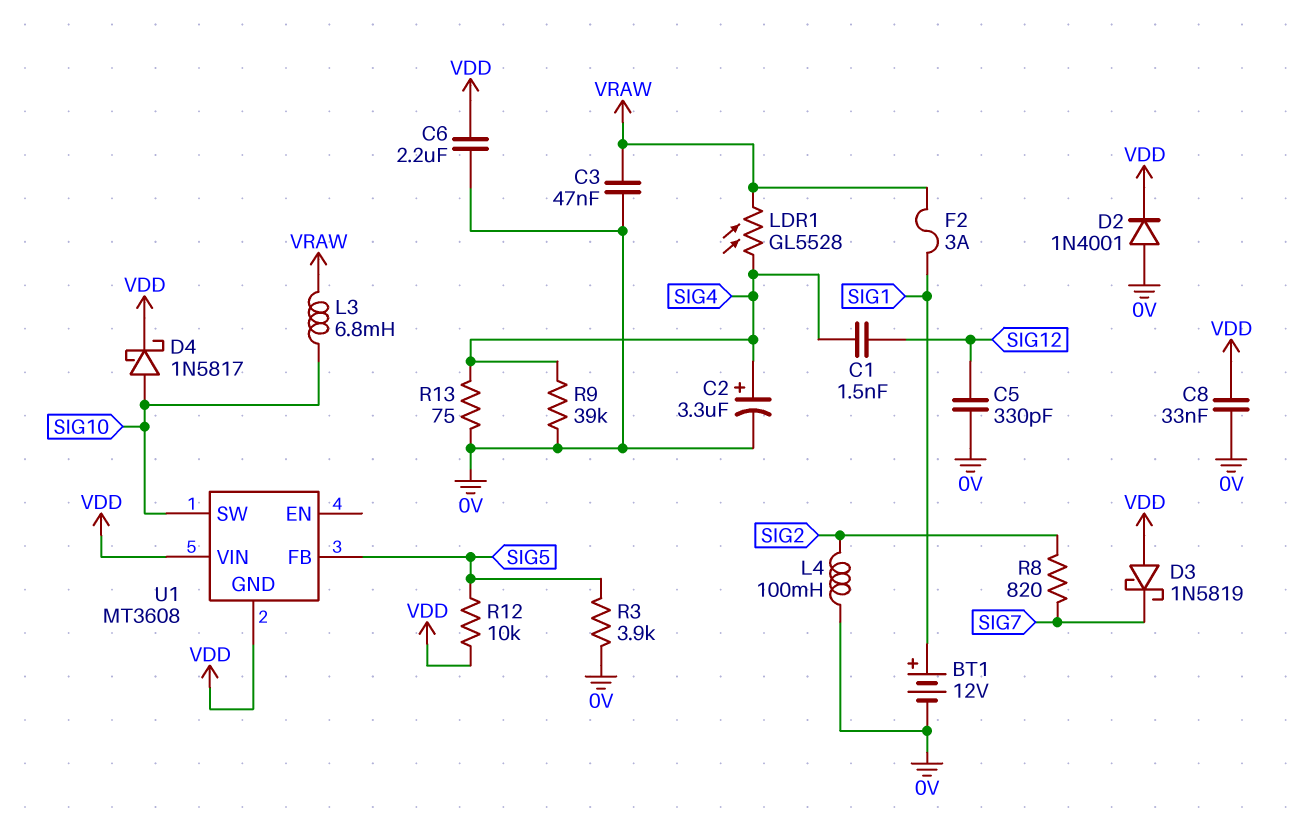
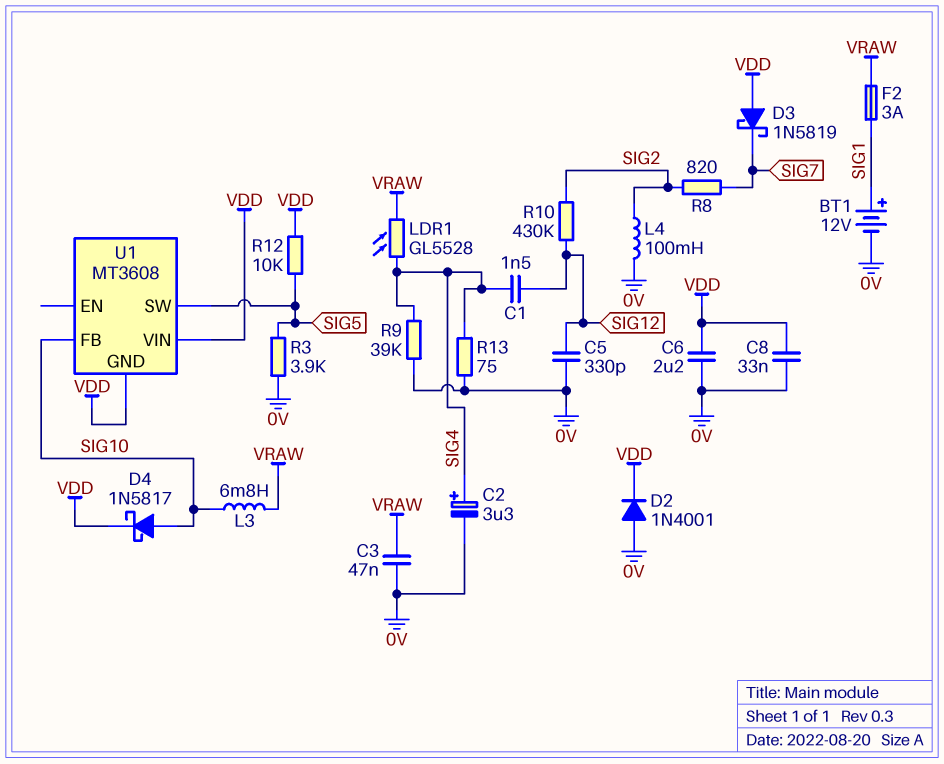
R10: none -> 430k (SIG2, SIG12)
U1 pin FB: SIG5 -> SIG10
U1 pin SW: SIG10 -> SIG5

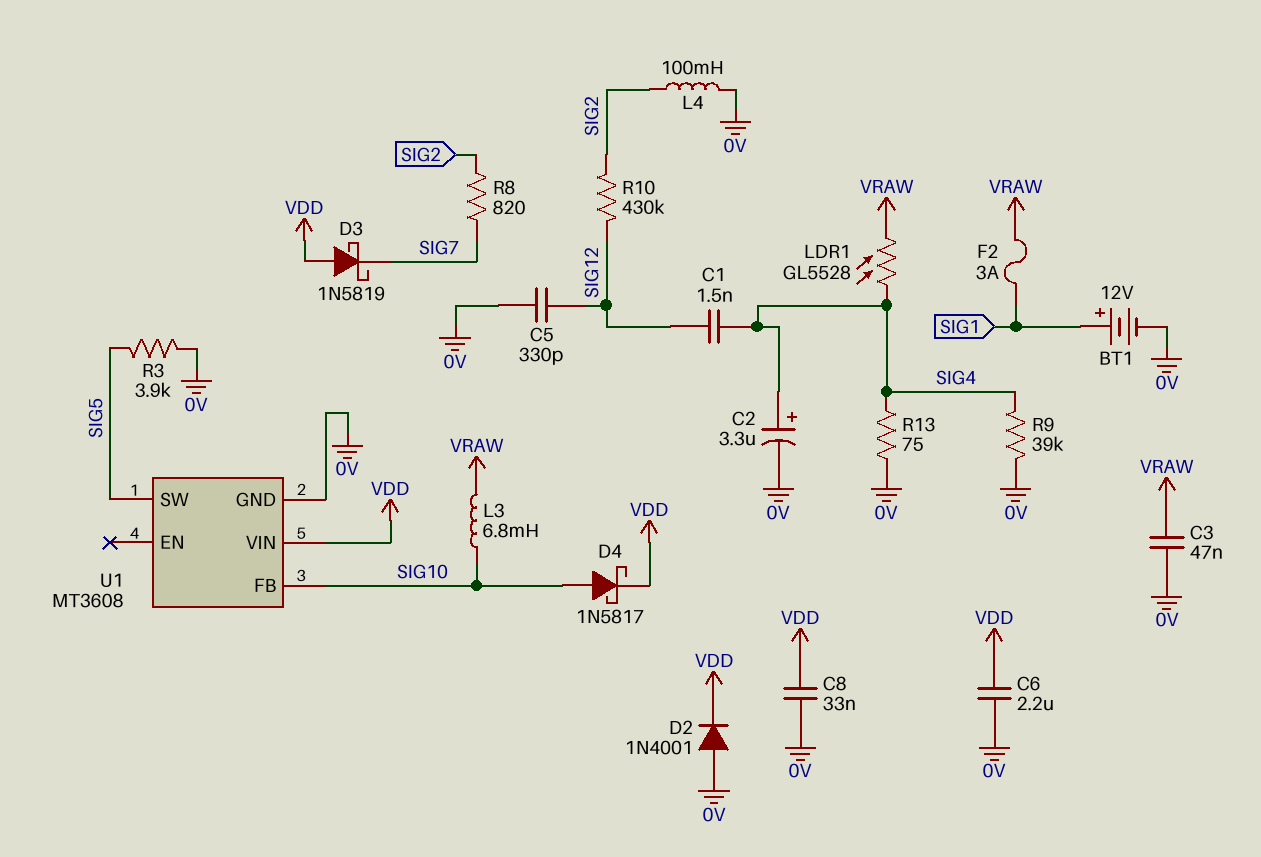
R12: 10k (SIG5, VDD) -> none
U1 pin GND: VDD -> 0V

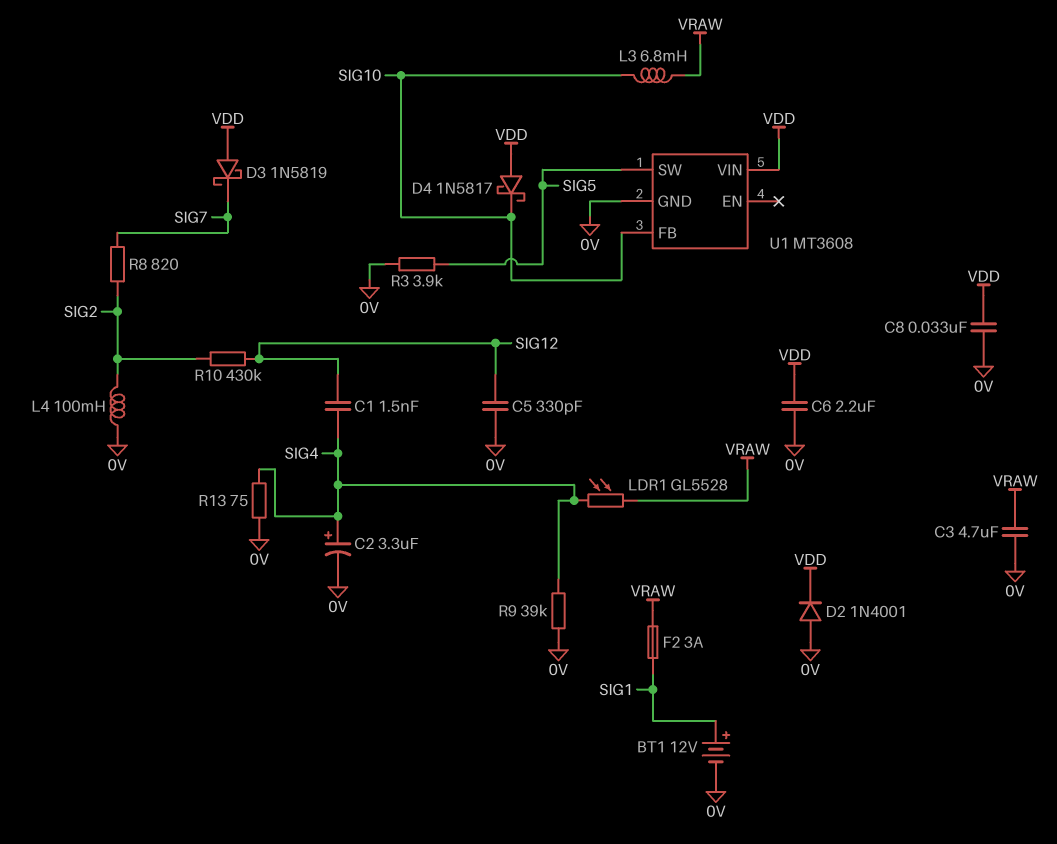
C3: 47nF (0V, VRAW) -> 4.7uF (0V, VRAW)
D4: schottky 1N5817 (A SIG10, K VDD) -> schottky 1N5817 (A VDD, K SIG10)

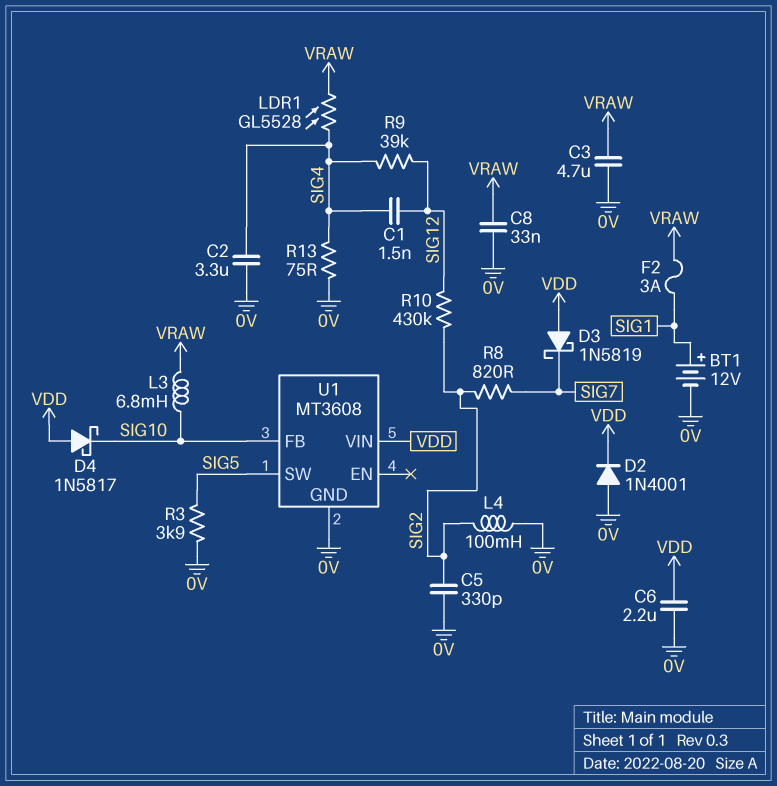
C2: 3.3uF (plus SIG4, minus 0V) -> 3.3uF (0V, SIG4)
C5: 330pF (0V, SIG12) -> 330pF (0V, SIG2)
C8: 33nF (0V, VDD) -> 33nF (0V, VRAW)
R9: 39k (0V, SIG4) -> 39k (SIG4, SIG12)

